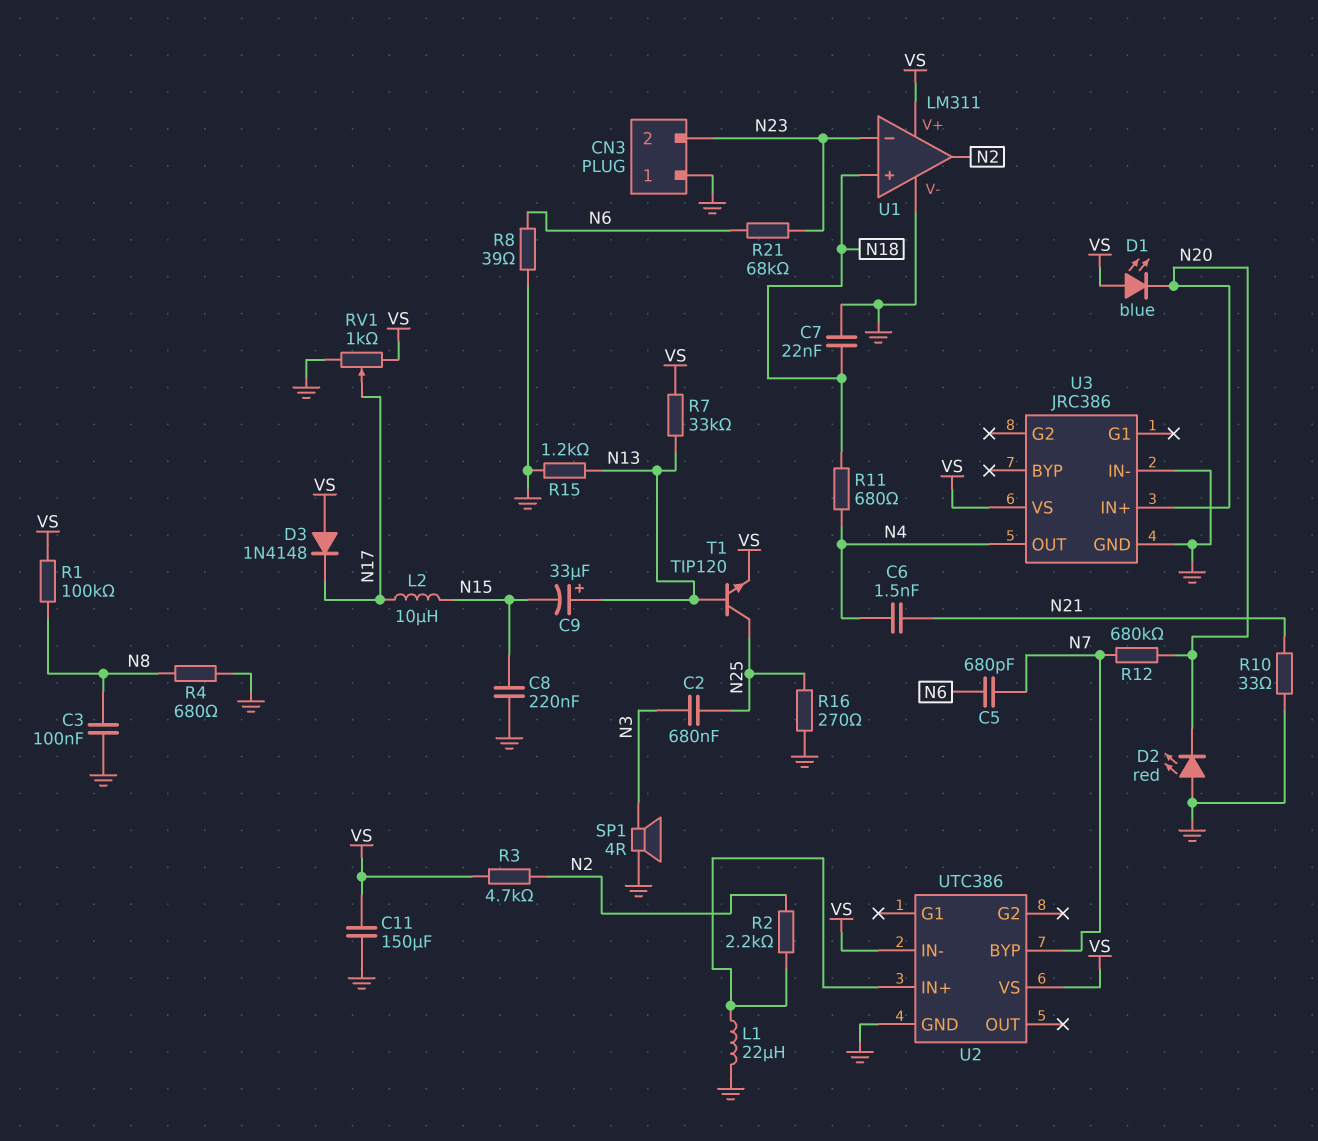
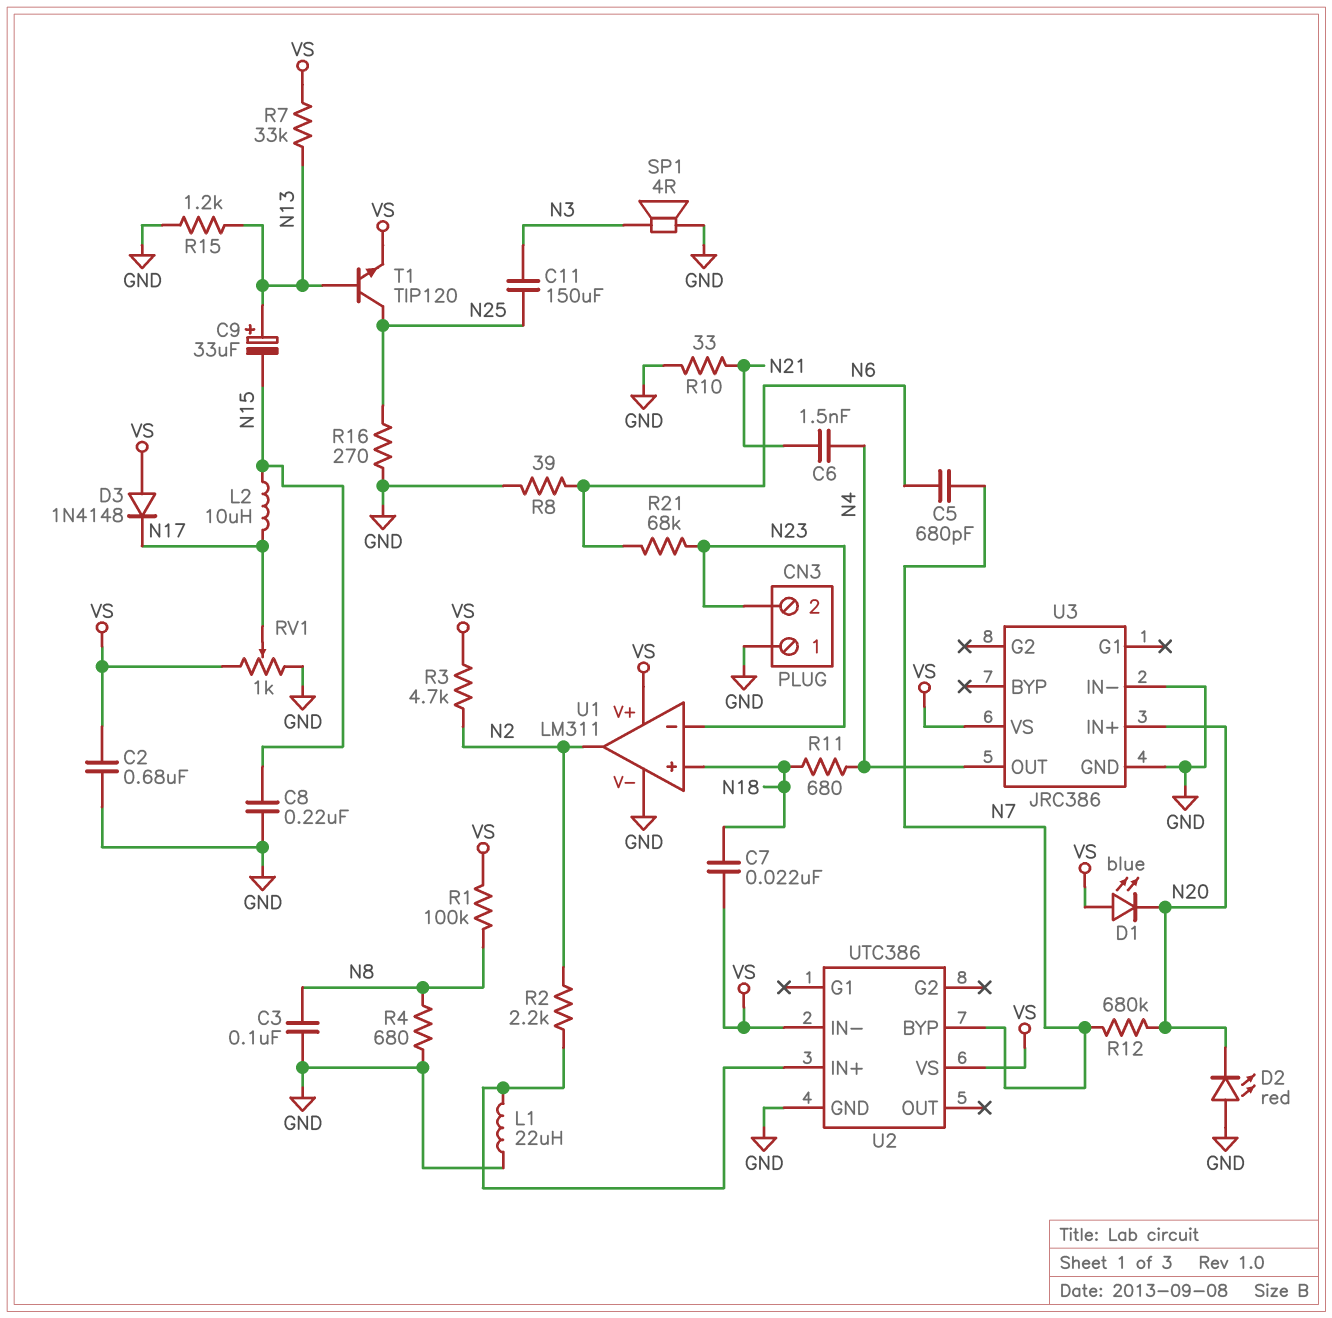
C2: 680nF (N3, N25) -> 680nF (GND, VS)
C7: 22nF (GND, N18) -> 22nF (N18, VS)
C11: 150uF (GND, VS) -> 150uF (N3, N25)

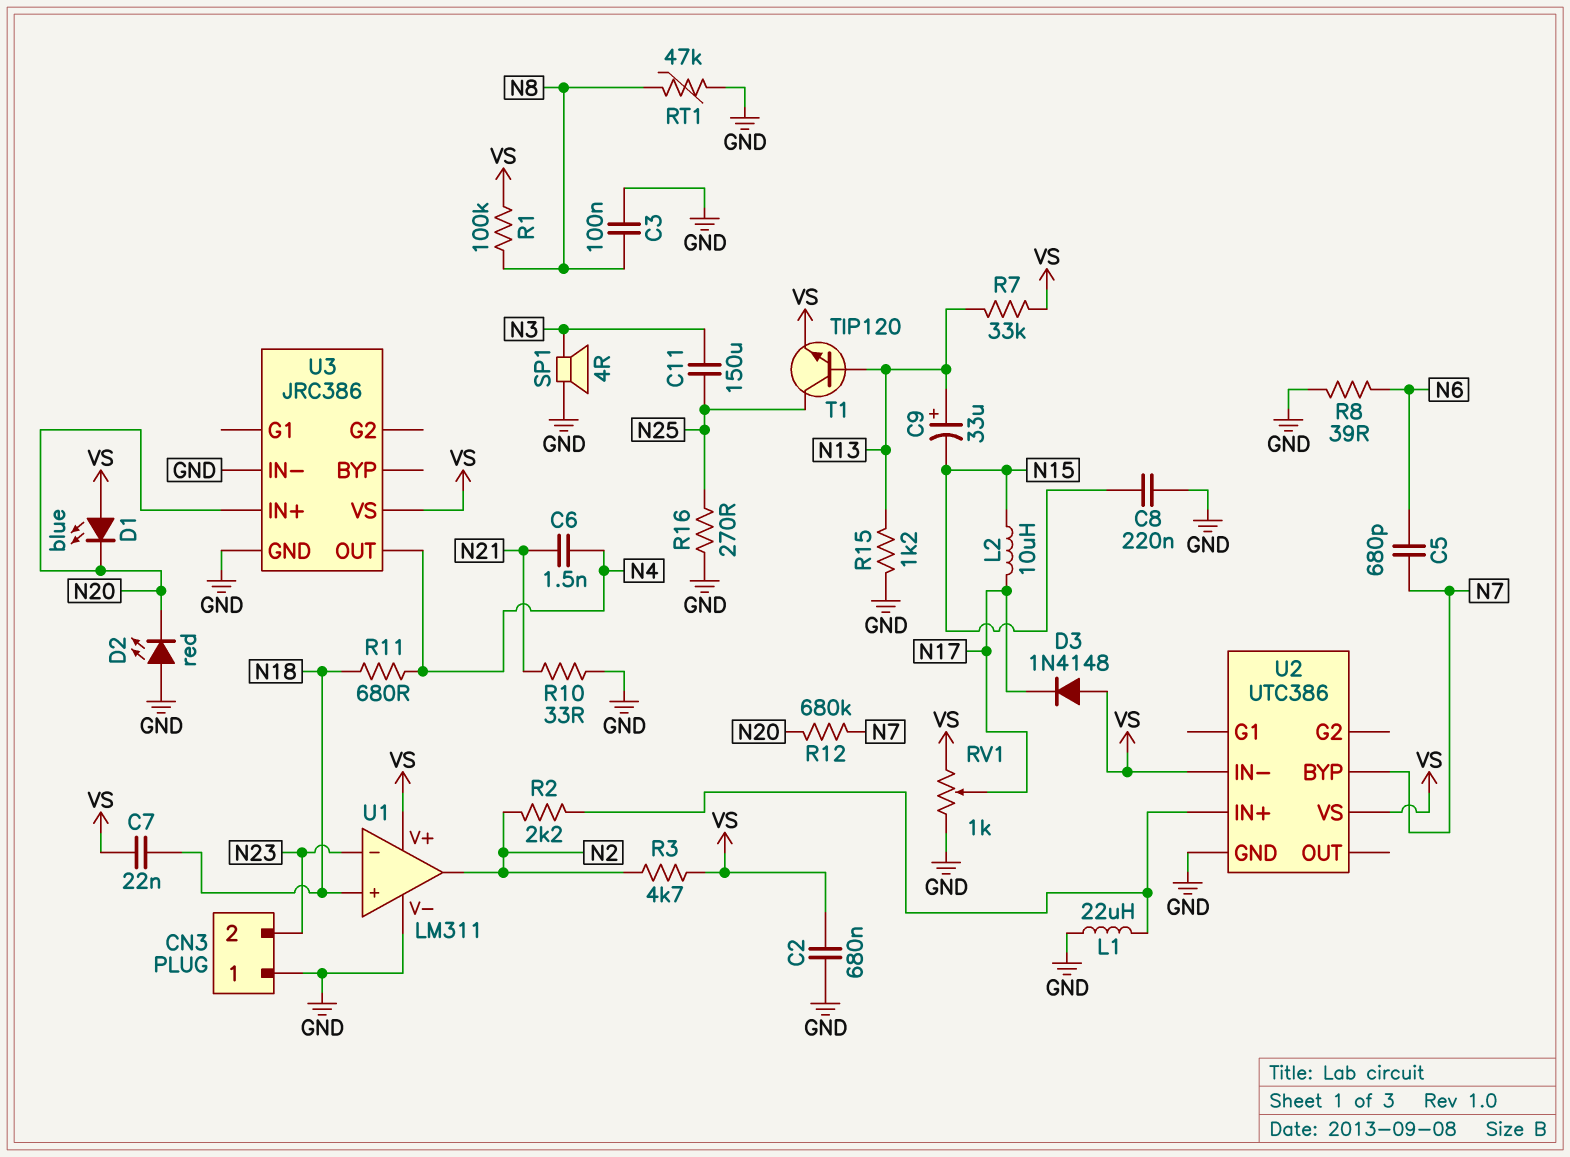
R4: 680 (GND, N8) -> none
R21: 68k (N6, N23) -> none
RT1: none -> 47k (GND, N8)

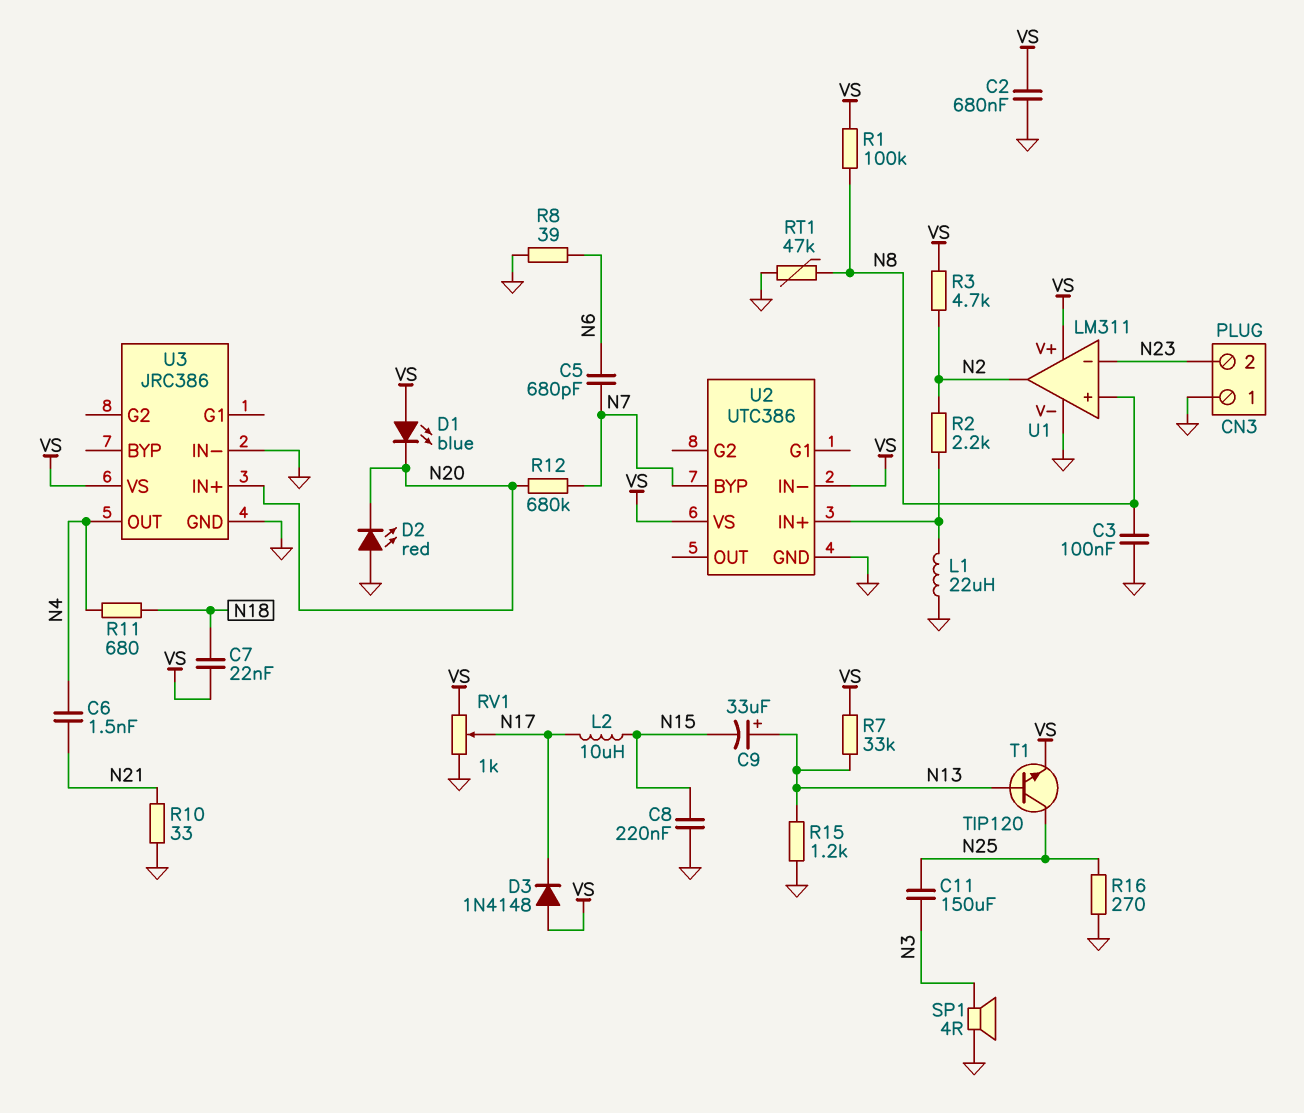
U1 pin in+: N18 -> N8

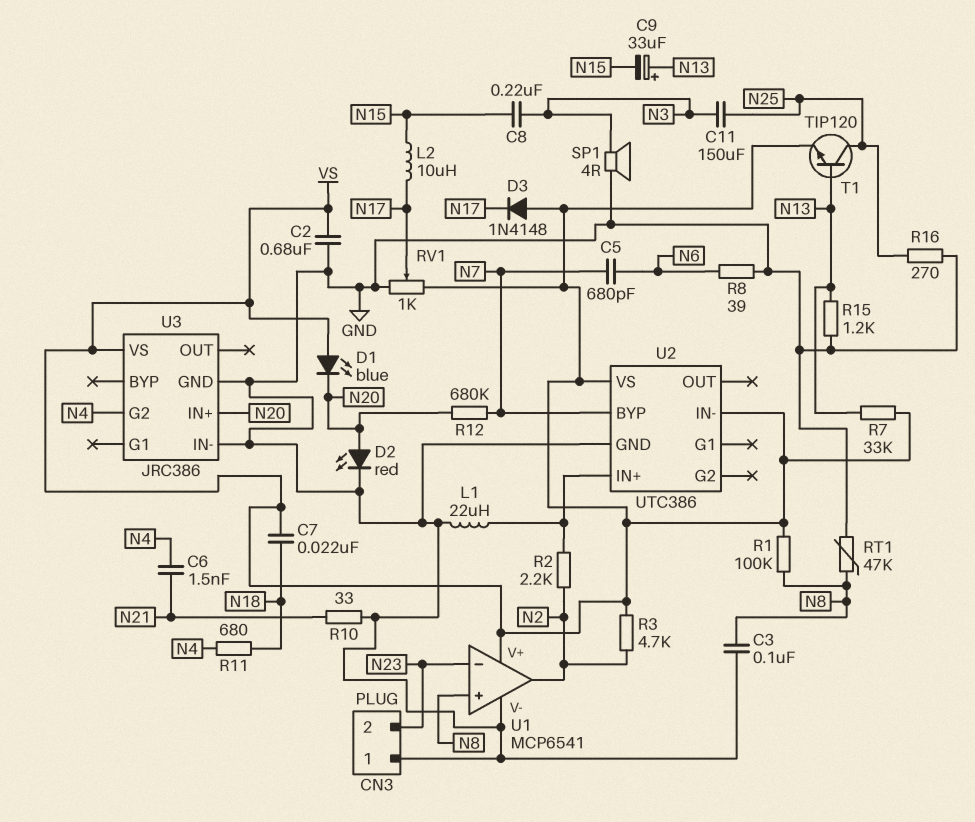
C8: 220nF (GND, N15) -> 220nF (N3, N15)
D2: LED red (A GND, K N20) -> LED red (A N20, K GND)
U1: LM311 -> MCP6541
U3 pin G2: none -> N4
U3 pin OUT: N4 -> none

